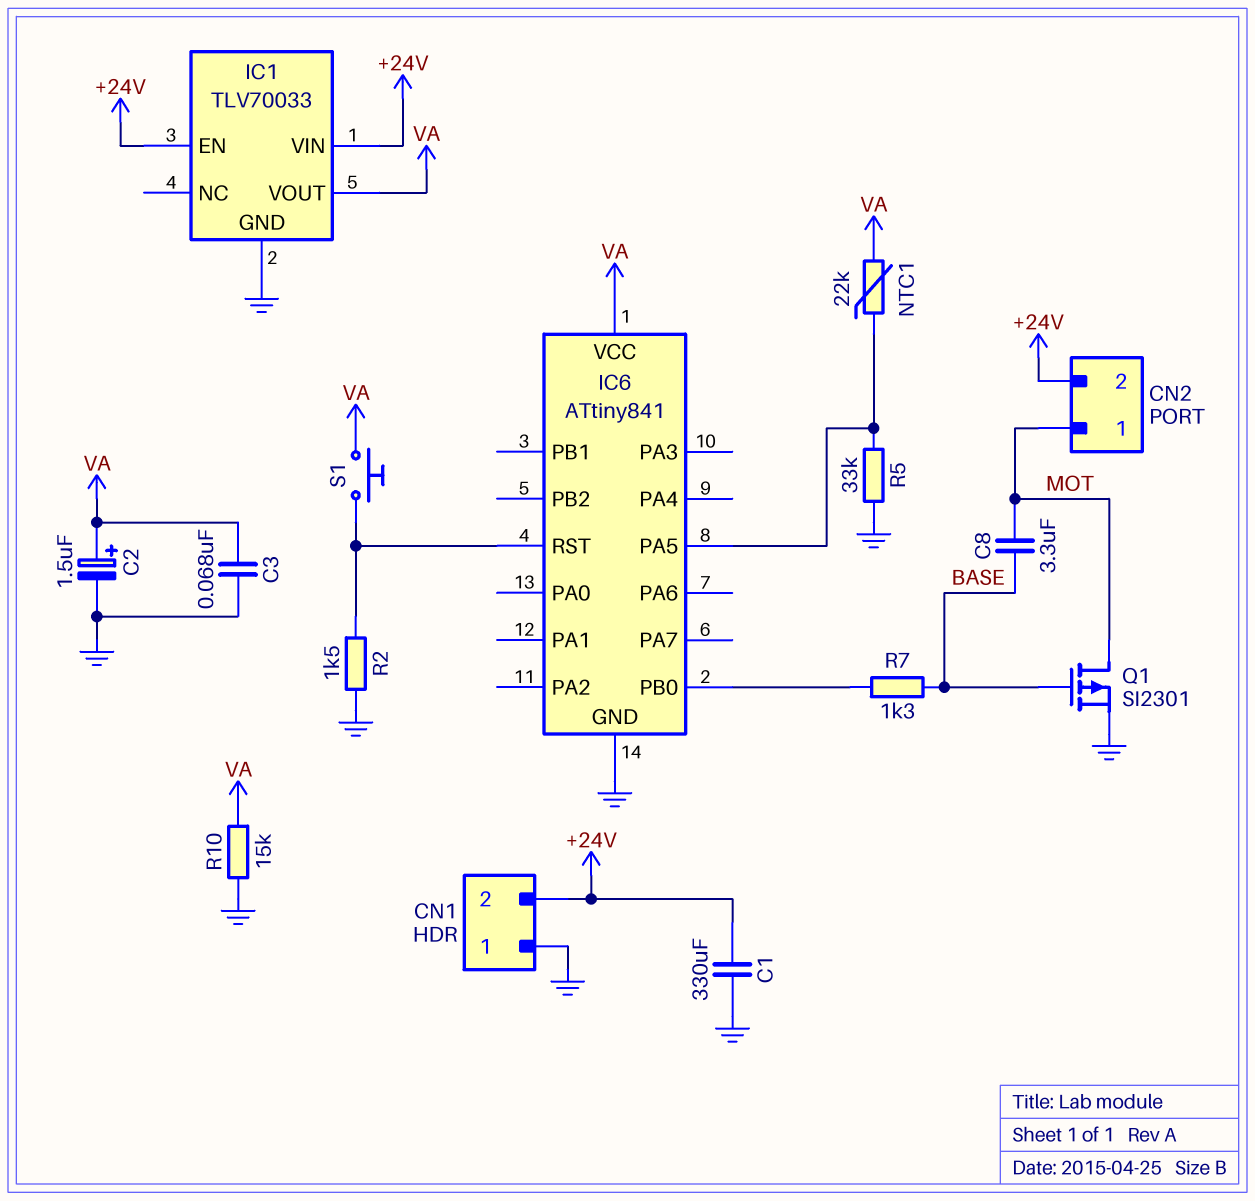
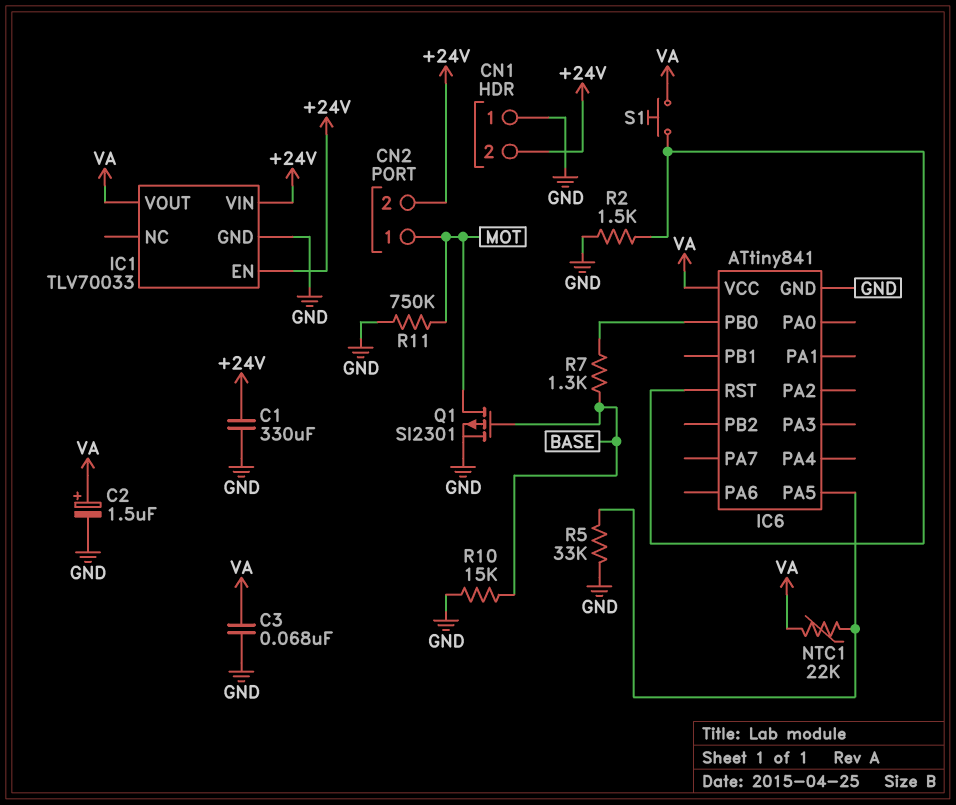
C8: 3.3uF (BASE, MOT) -> none
R10: 15k (GND, VA) -> 15k (BASE, GND)
R11: none -> 750k (GND, MOT)

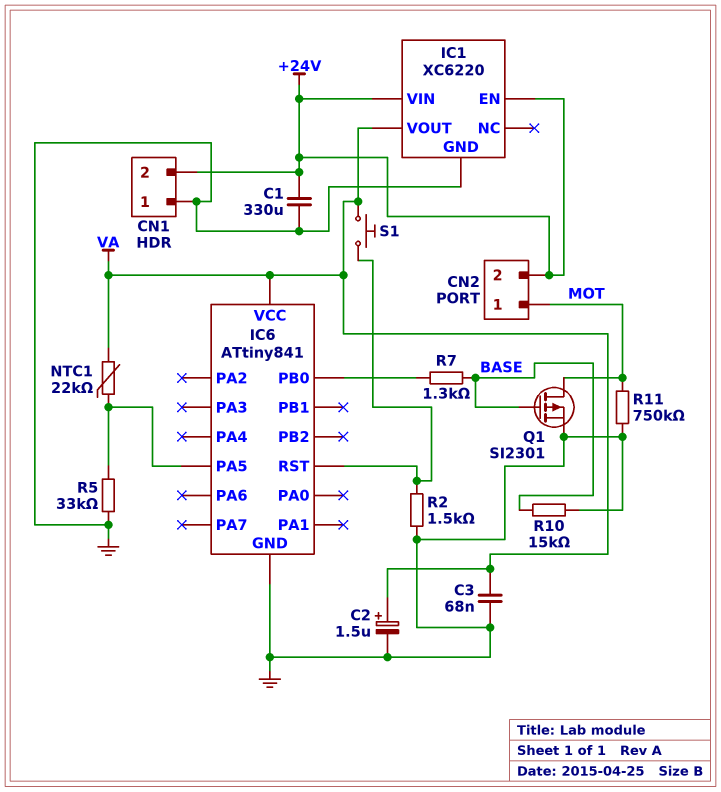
IC1: TLV70033 -> XC6220

